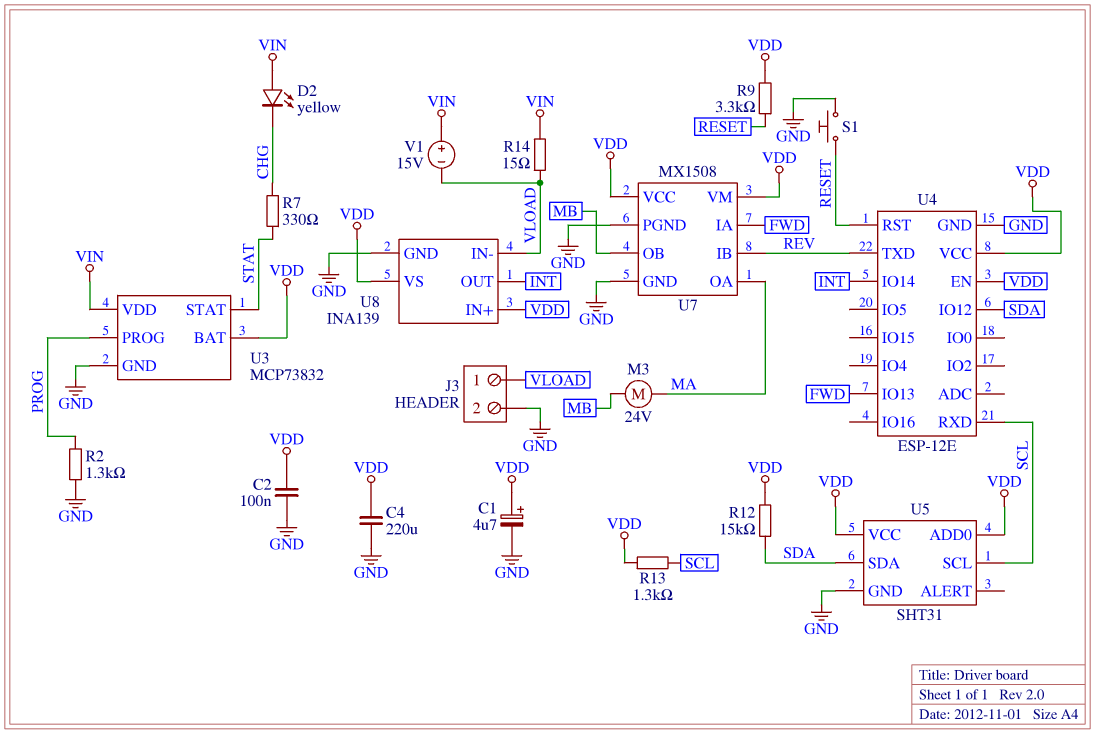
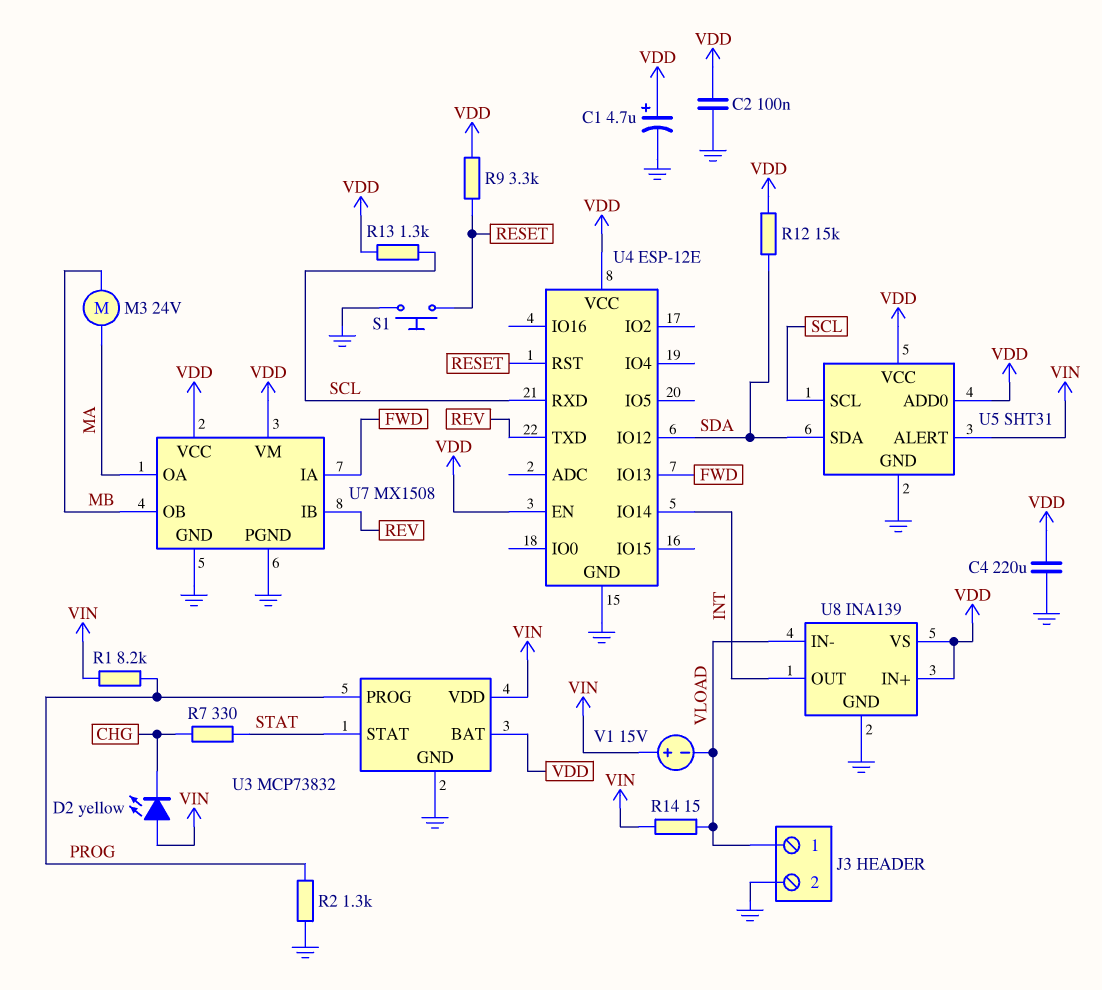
R1: none -> 8.2k (PROG, VIN)
U5 pin ALERT: none -> VIN

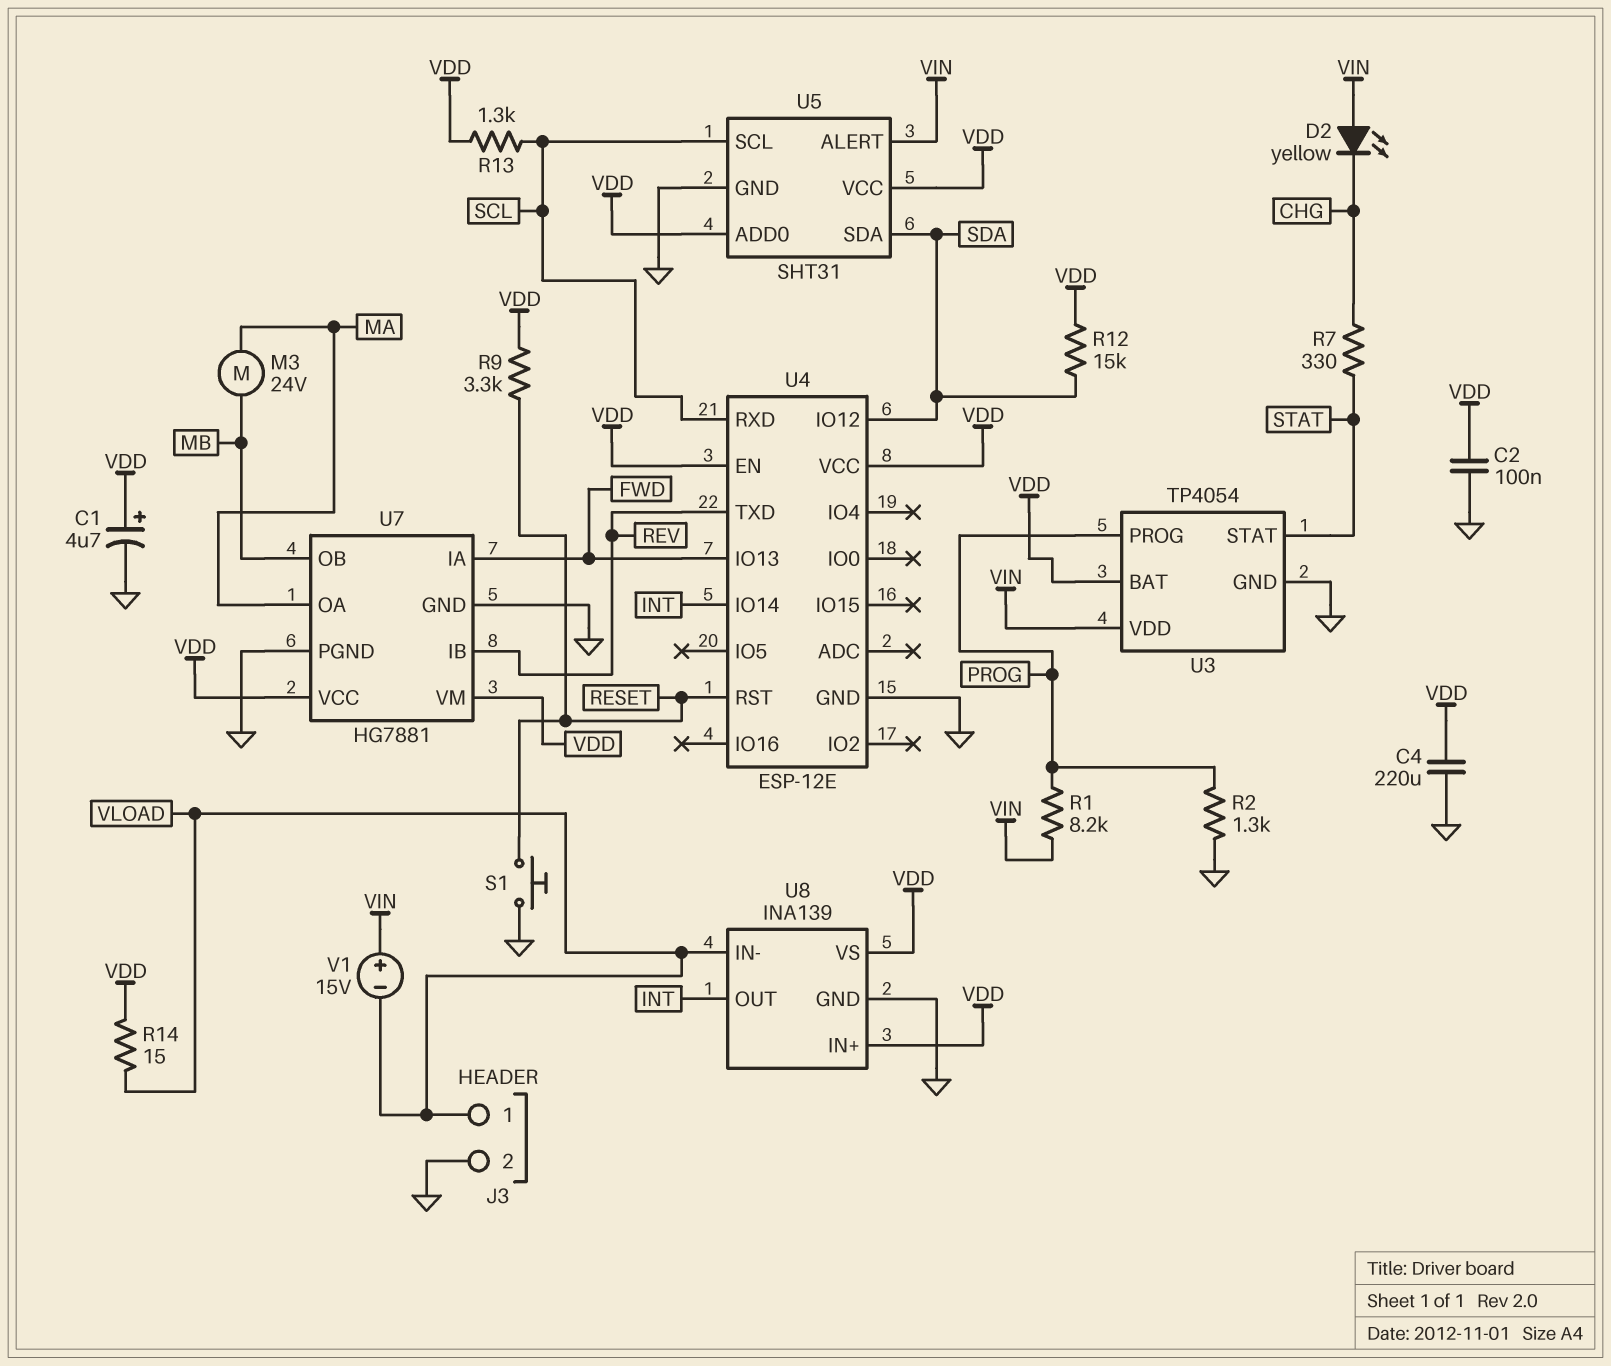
R14: 15 (VIN, VLOAD) -> 15 (VDD, VLOAD)
U3: MCP73832 -> TP4054
U7: MX1508 -> HG7881

